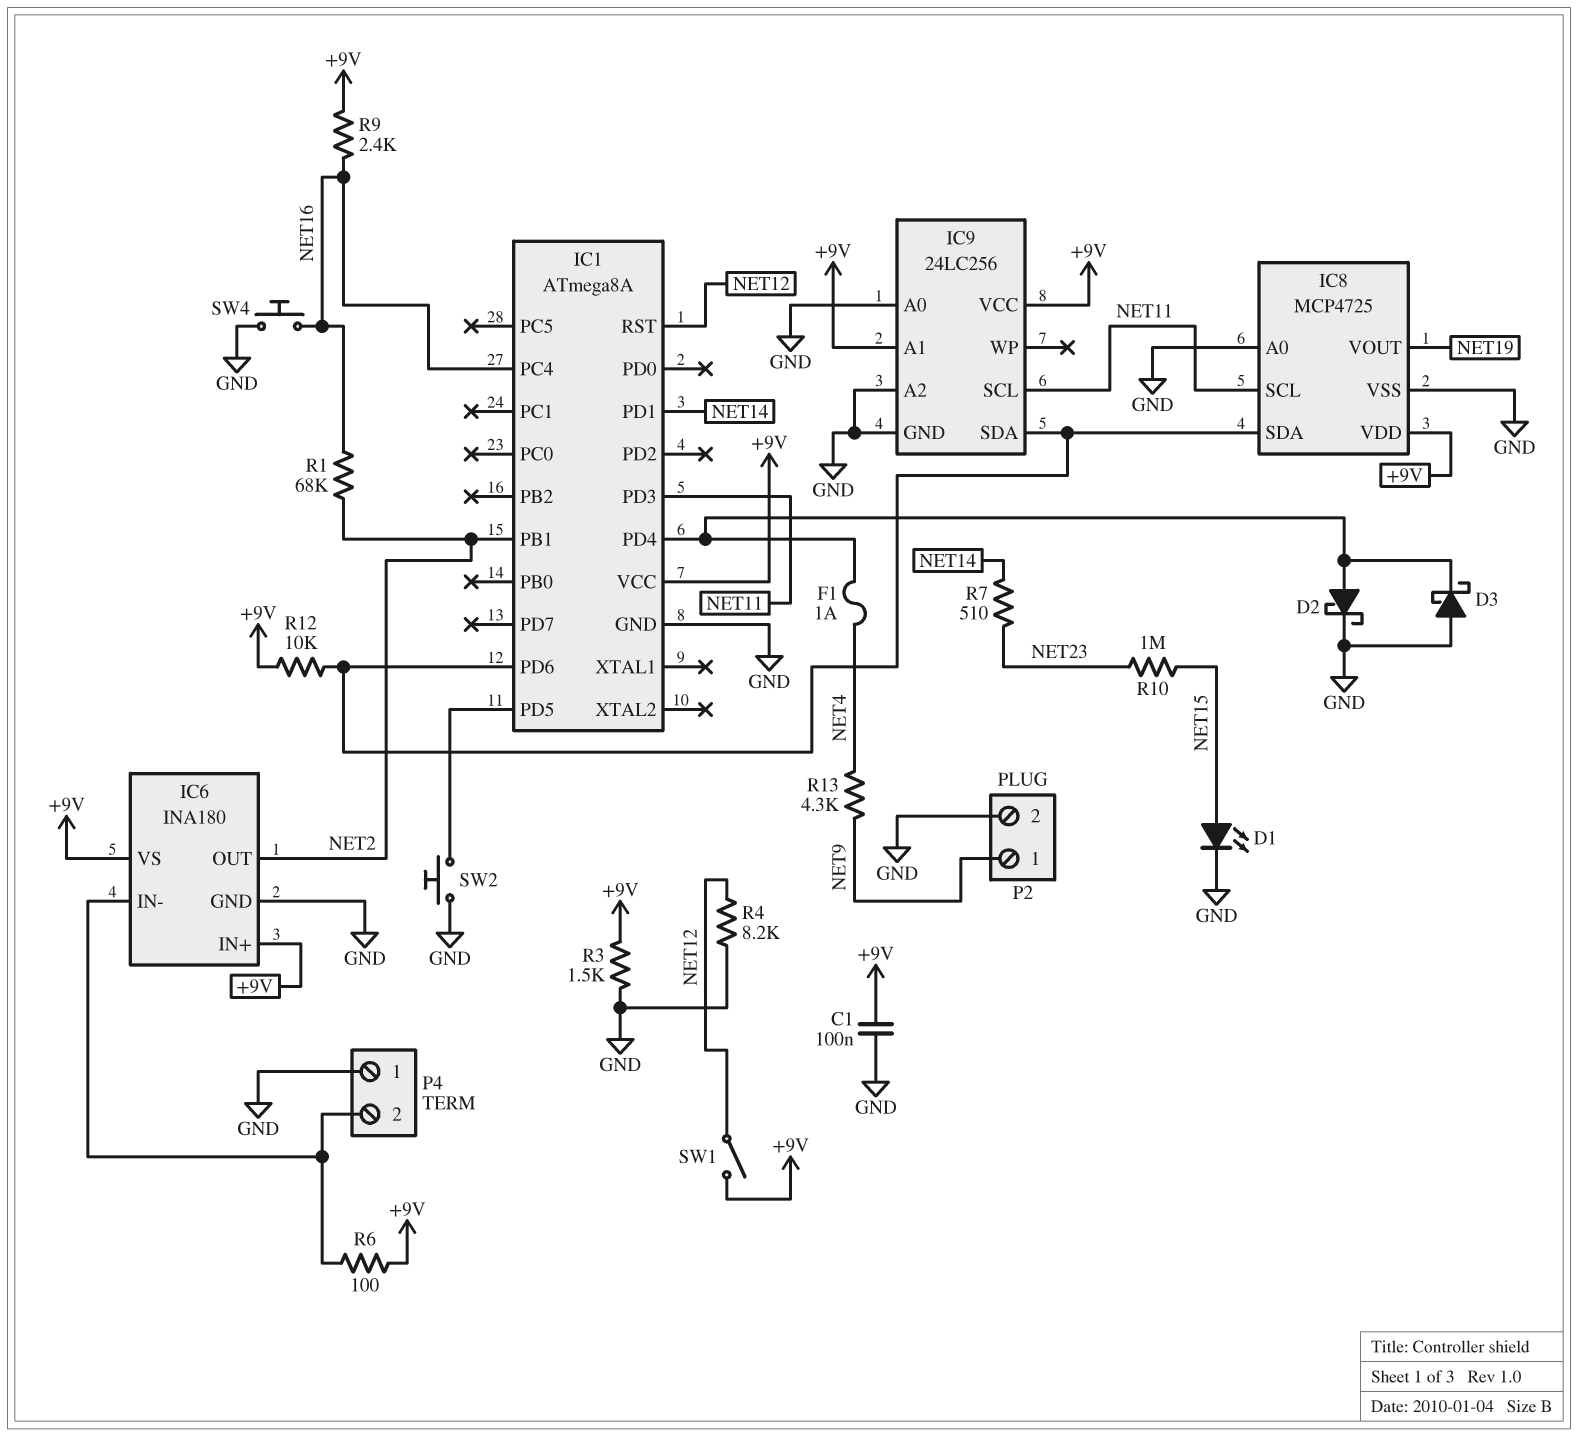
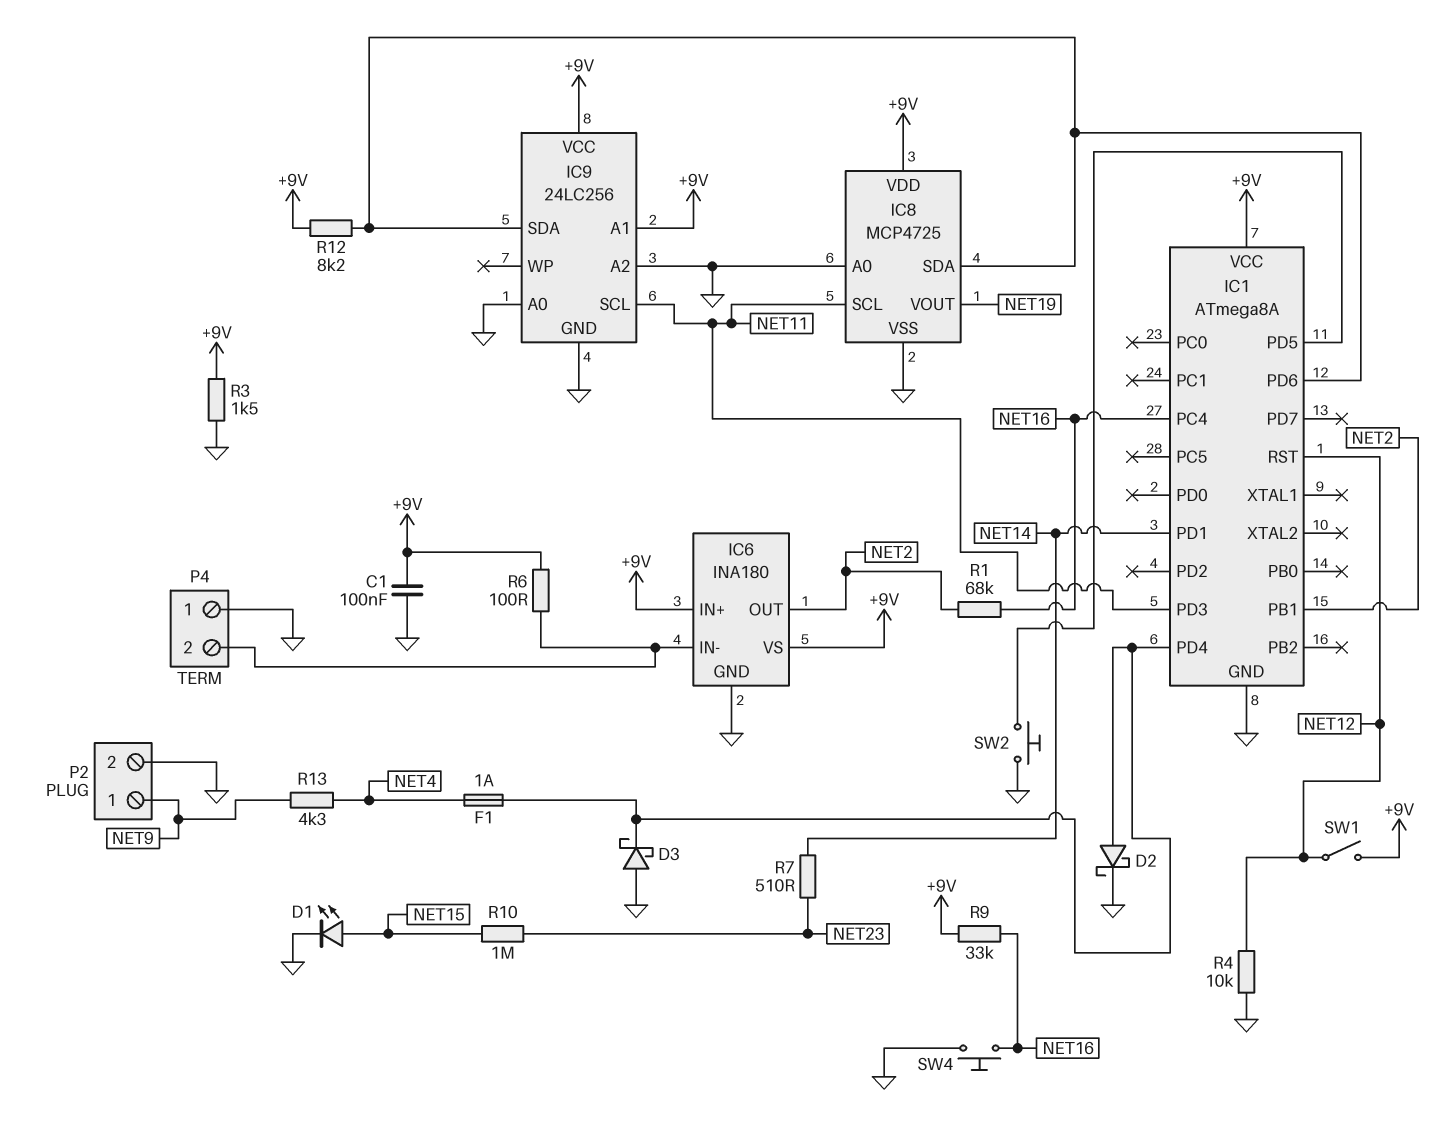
R4: 8.2k (GND, NET12) -> 10k (GND, NET12)
R9: 2.4k (+9V, NET16) -> 33k (+9V, NET16)
R12: 10k (+9V, IC1/PD6) -> 8.2k (+9V, IC1/PD6)

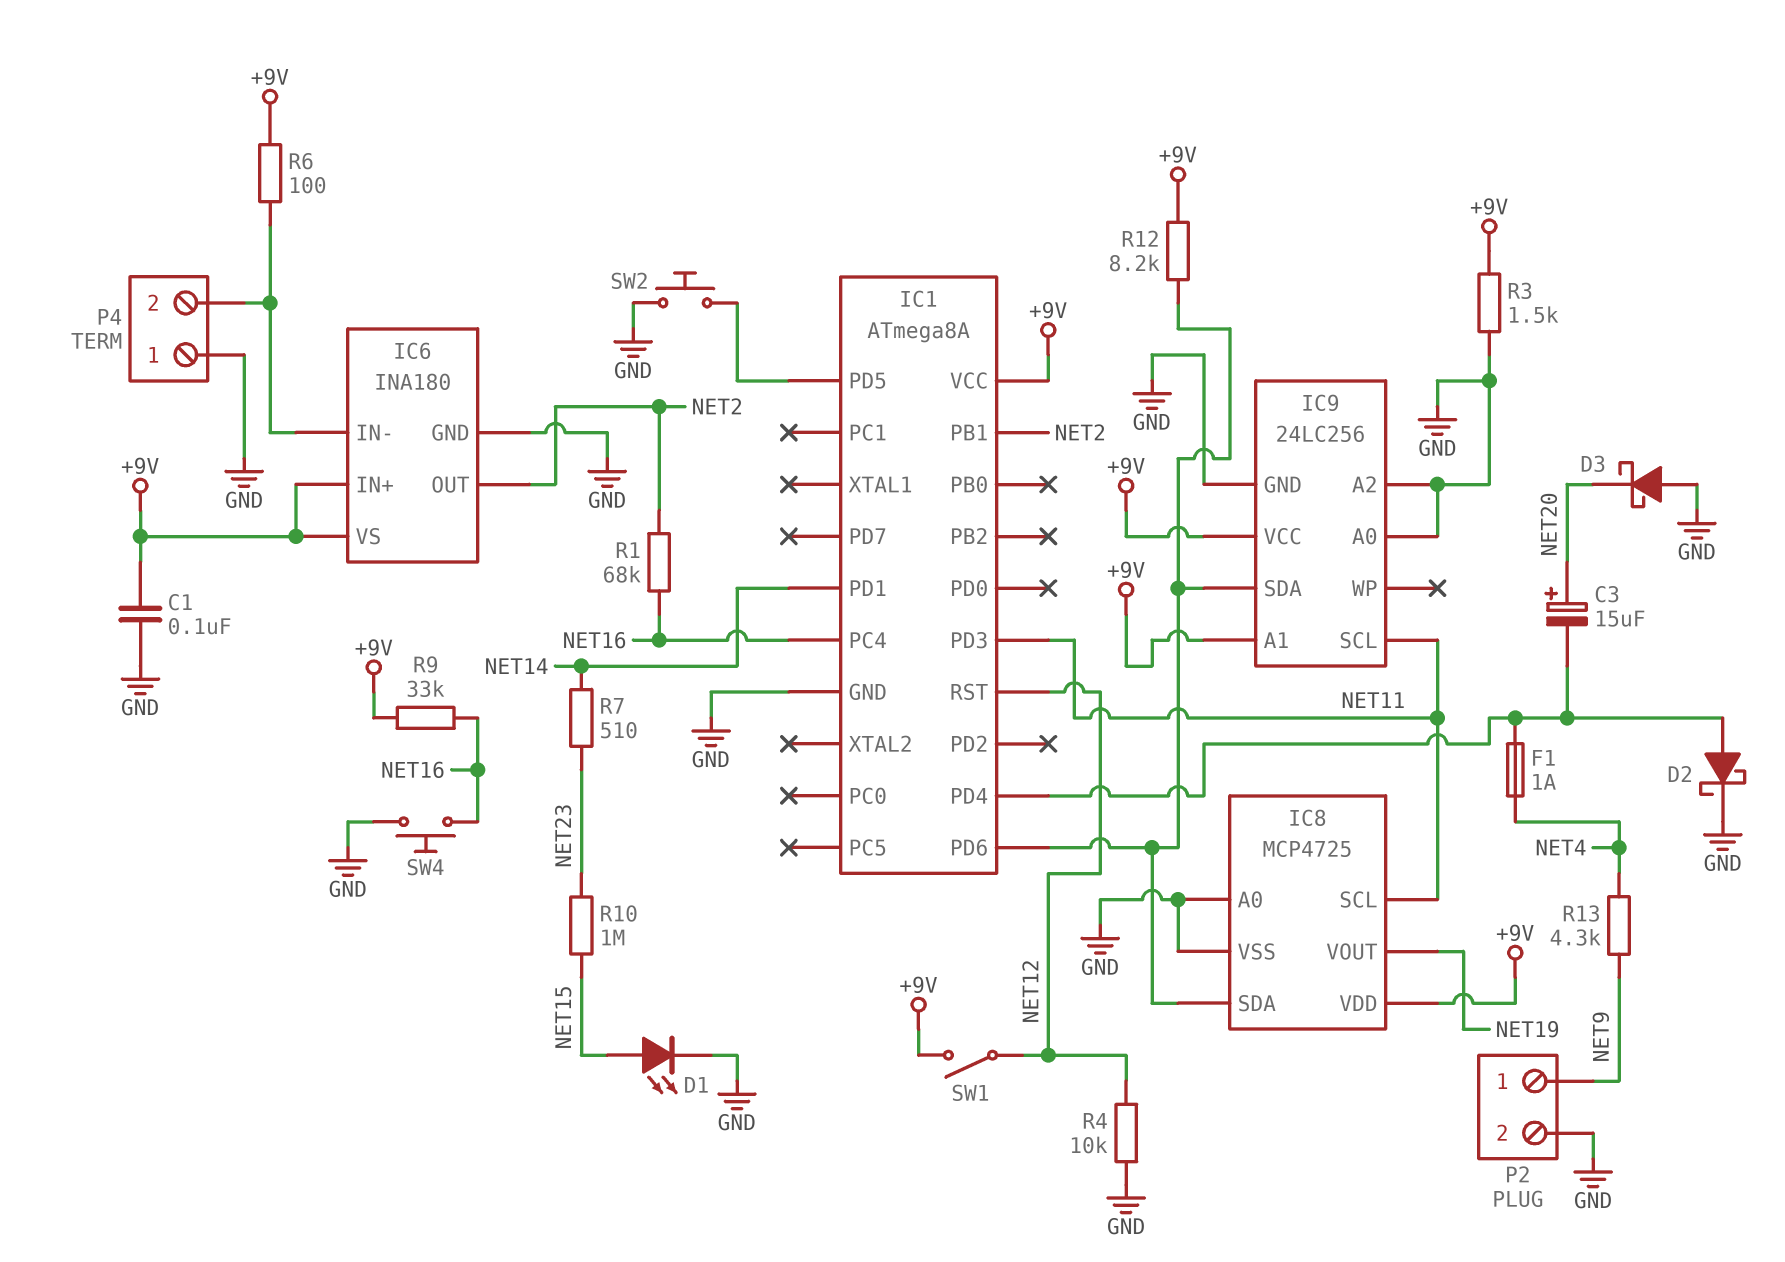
C3: none -> 15uF (plus NET20, minus IC1/PD4)
D3: schottky (A GND, K IC1/PD4) -> schottky (A GND, K NET20)

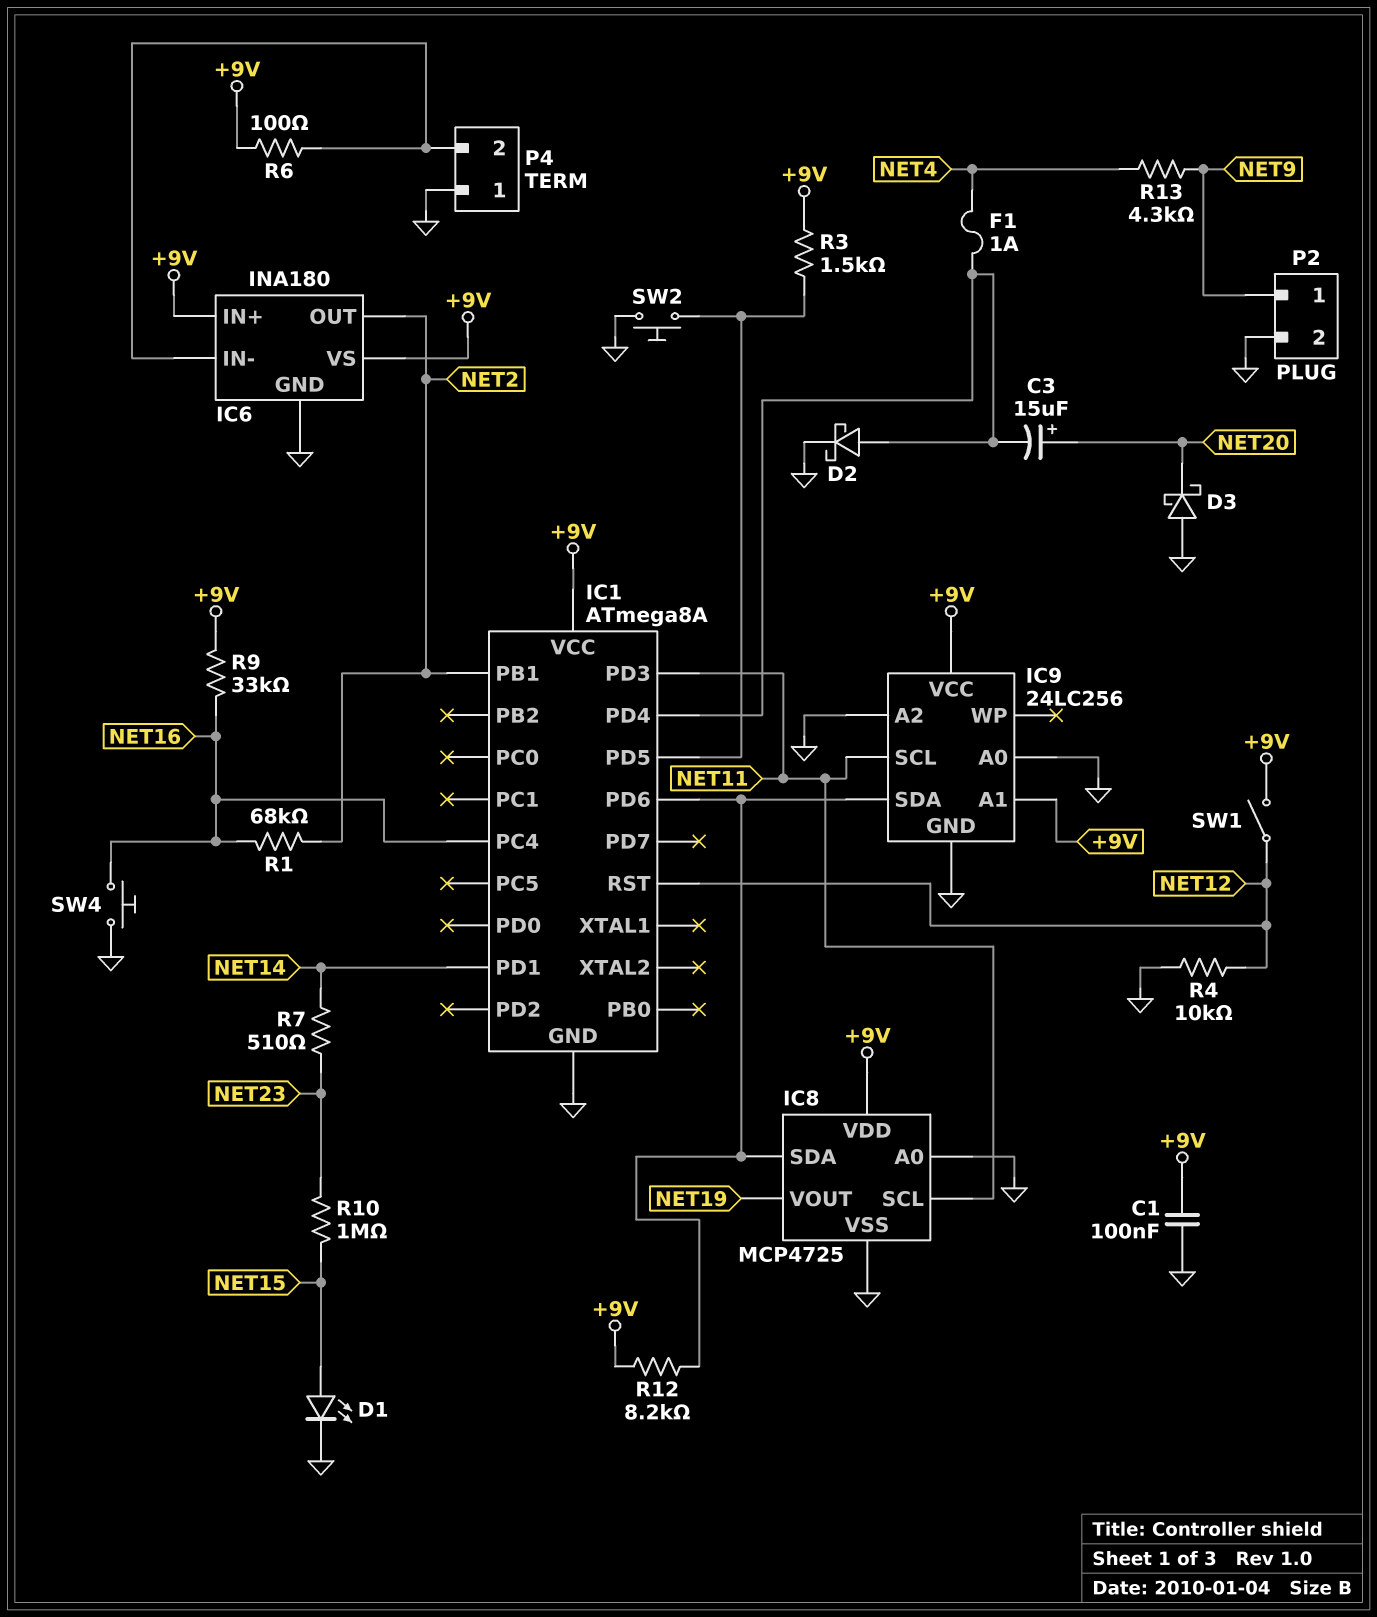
R3: 1.5k (+9V, GND) -> 1.5k (+9V, IC1/PD5)

